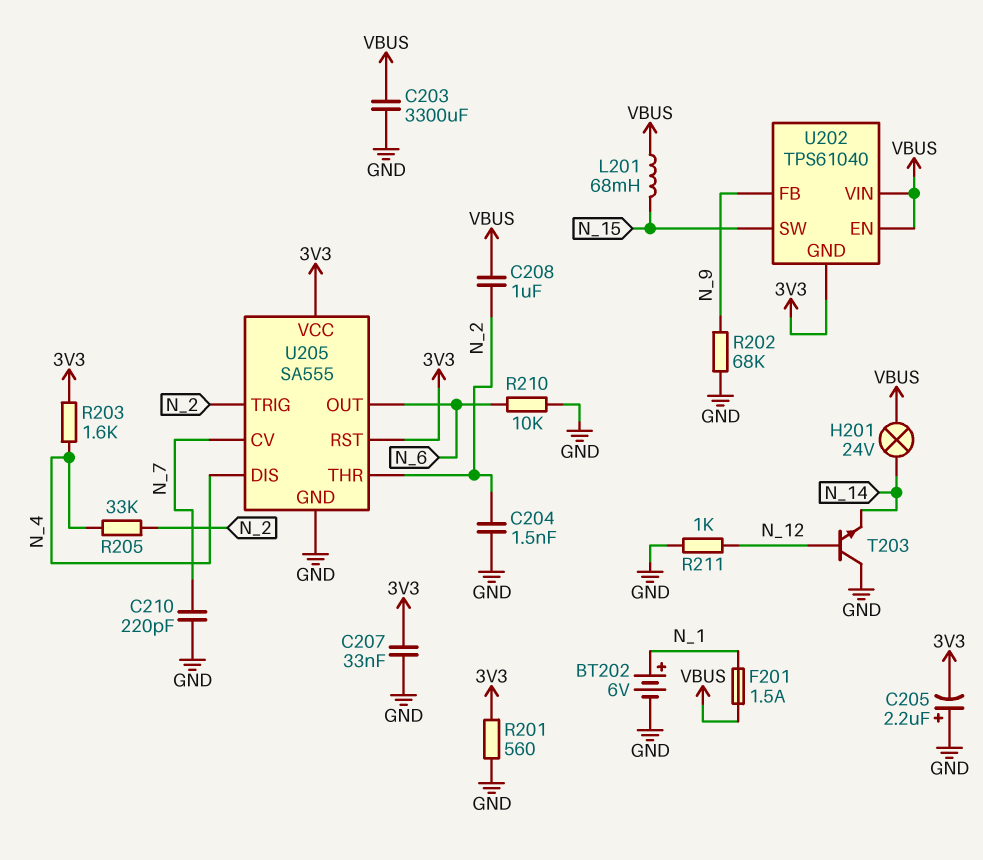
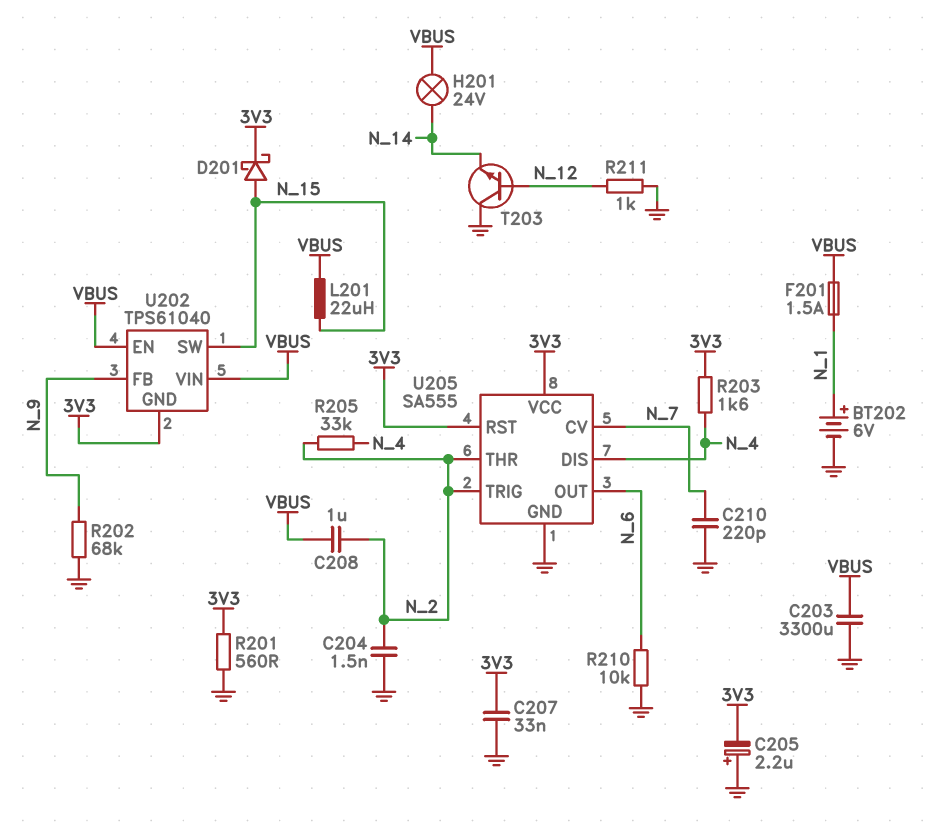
D201: none -> schottky (A N_15, K 3V3)
L201: 68mH (N_15, VBUS) -> 22uH (N_15, VBUS)

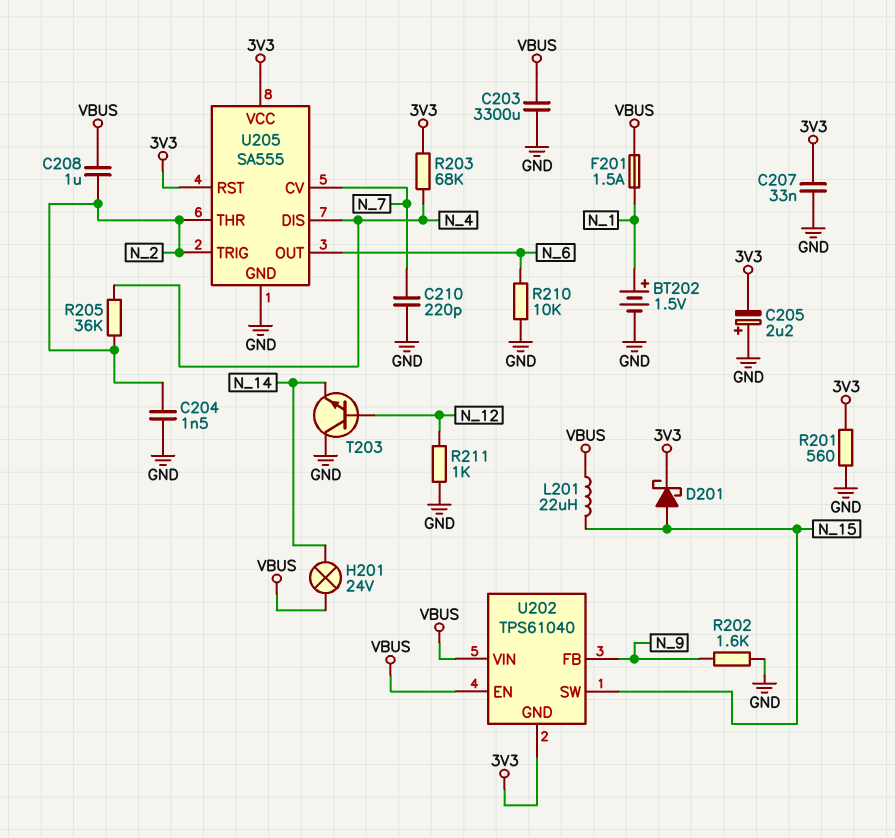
BT202: 6V (plus N_1, minus GND) -> 1.5V (plus N_1, minus GND)
R202: 68k (GND, N_9) -> 1.6k (GND, N_9)
R203: 1.6k (3V3, N_4) -> 68k (3V3, N_4)
R205: 33k (N_2, N_4) -> 36k (N_2, N_4)

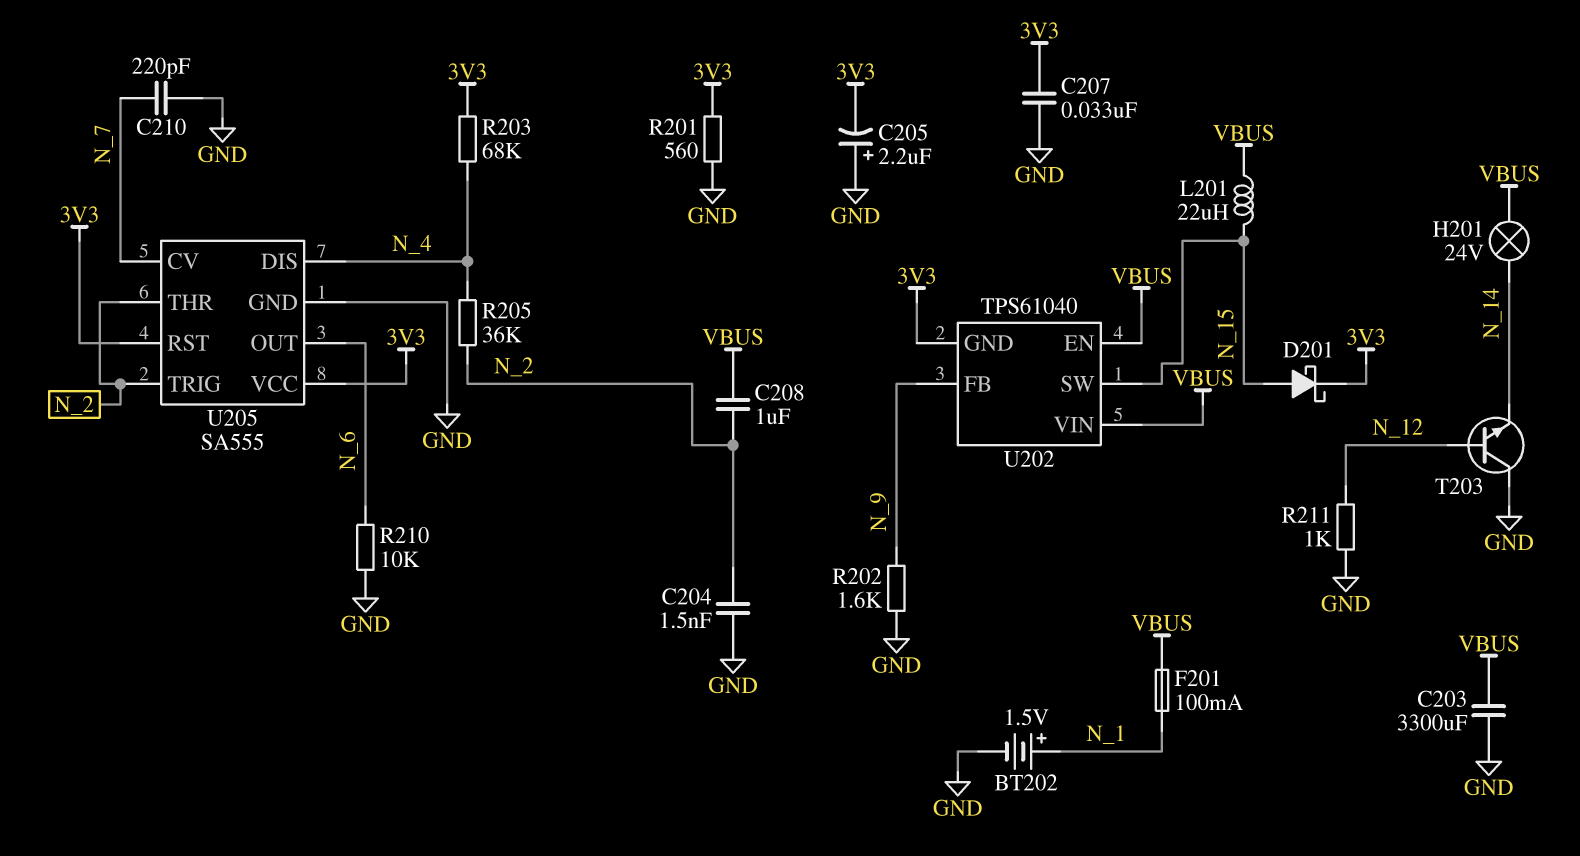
F201: 1.5A (N_1, VBUS) -> 100mA (N_1, VBUS)

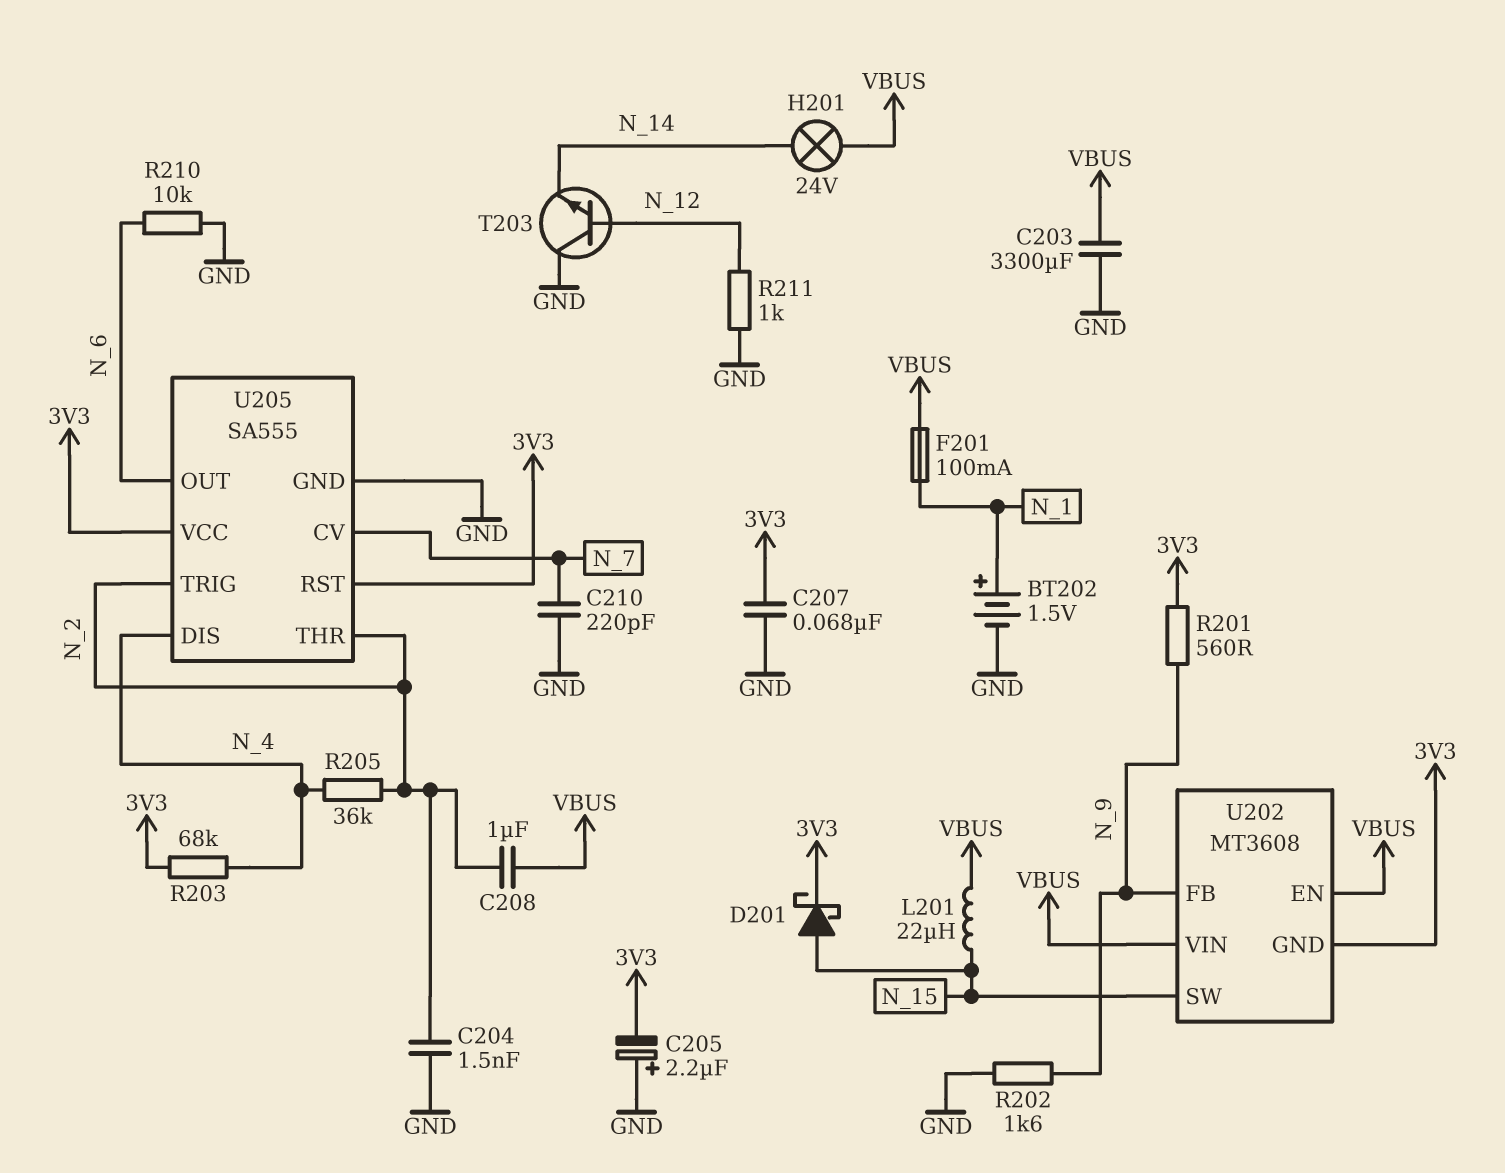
C207: 33nF (3V3, GND) -> 68nF (3V3, GND)
R201: 560 (3V3, GND) -> 560 (3V3, N_9)
U202: TPS61040 -> MT3608

